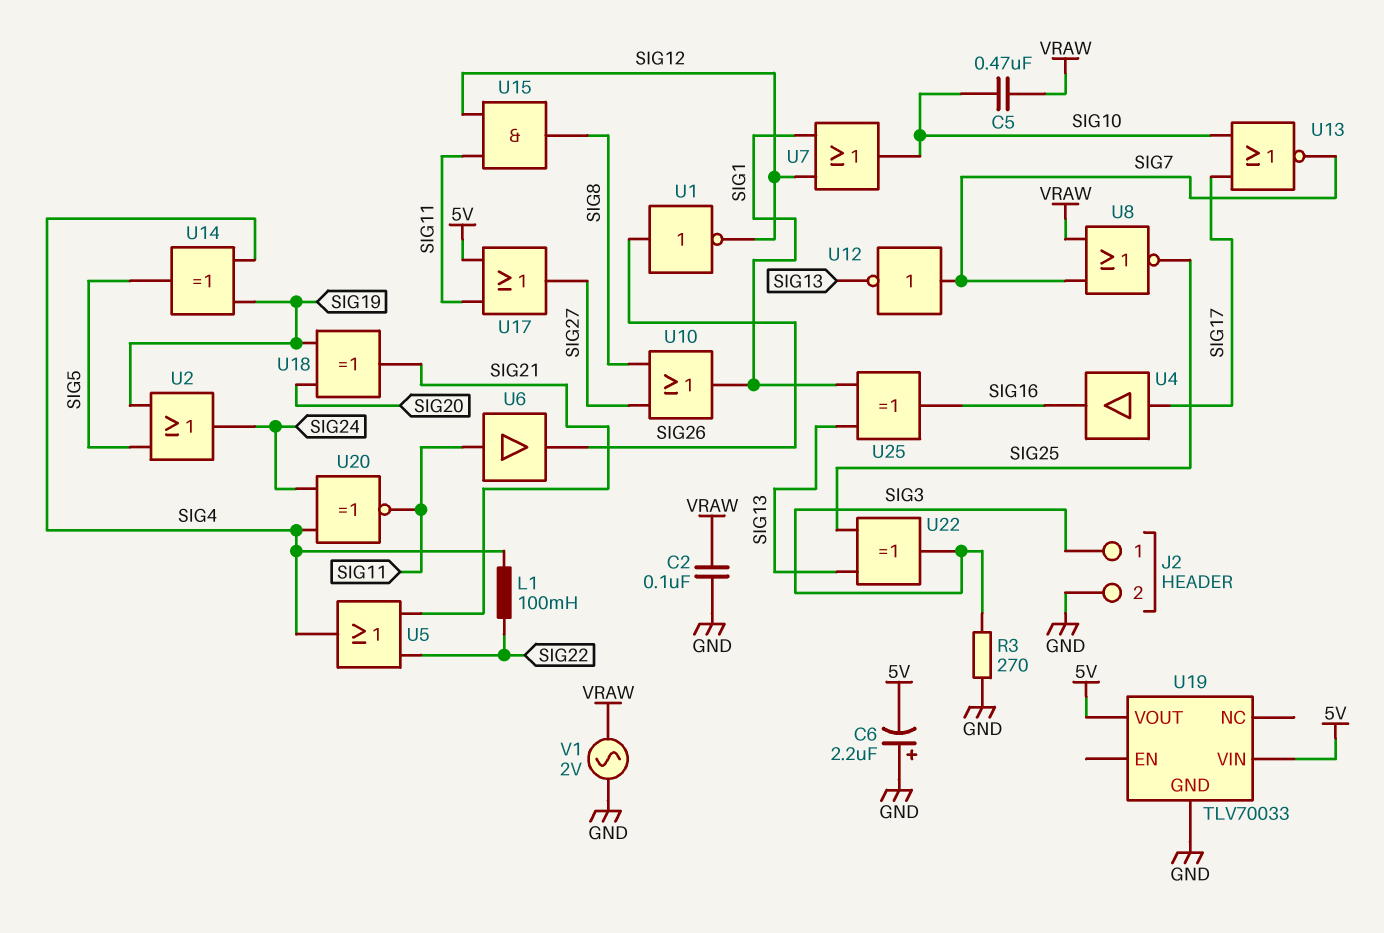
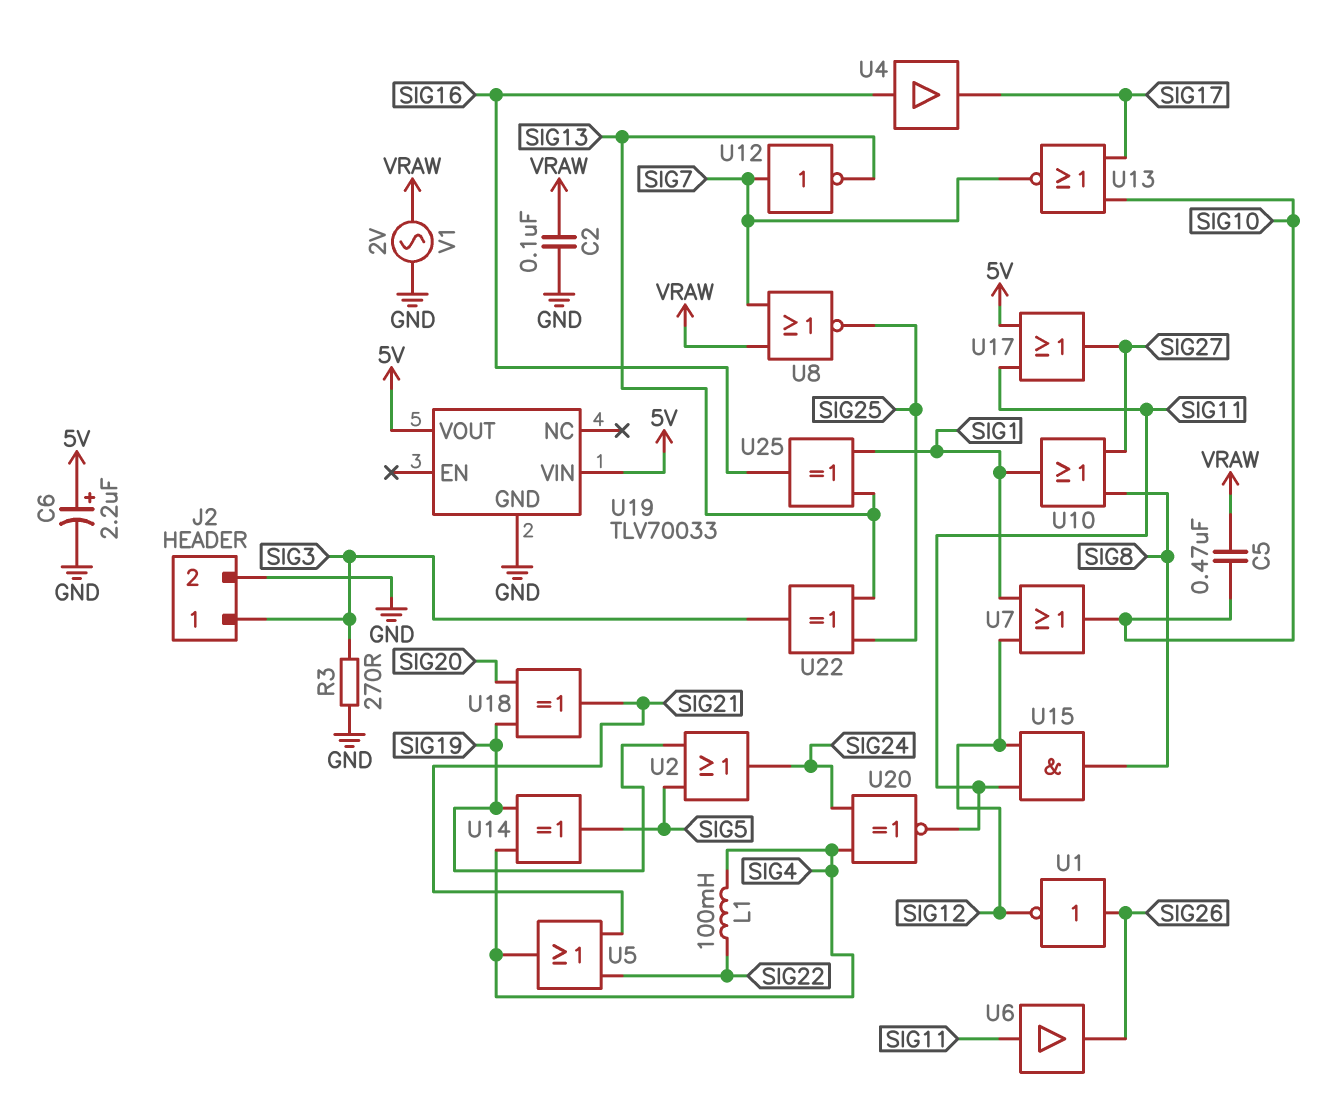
C6: 2.2uF (plus GND, minus 5V) -> 2.2uF (plus 5V, minus GND)
U4: buffer (in SIG17, out SIG16) -> buffer (in SIG16, out SIG17)

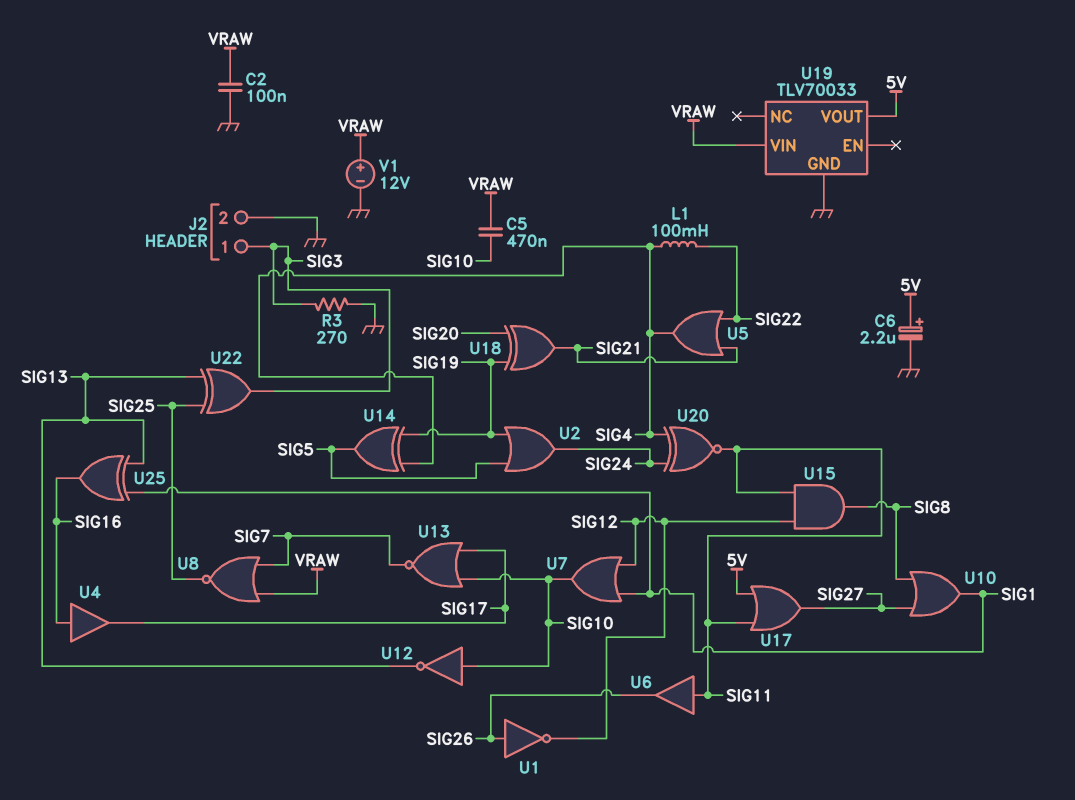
U12: NOT (in SIG7, out SIG13) -> NOT (in SIG10, out SIG13)
U19 pin VIN: 5V -> VRAW
V1: AC 2V (GND, VRAW) -> 12V (plus VRAW, minus GND)

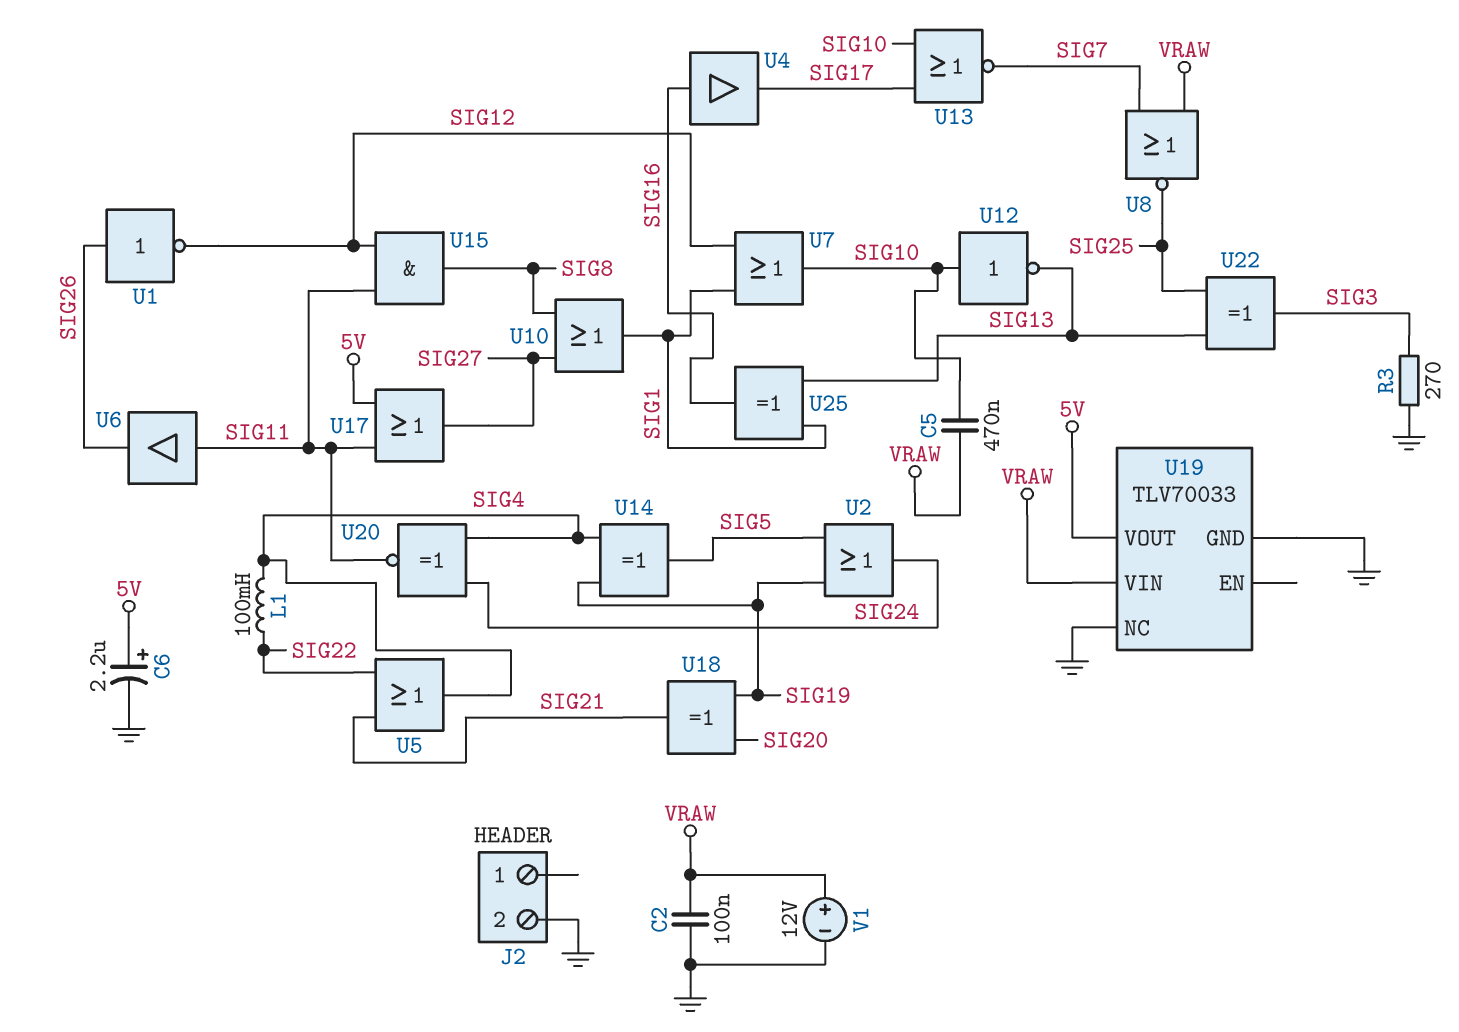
J2 pin 1: SIG3 -> none
U19 pin NC: none -> GND

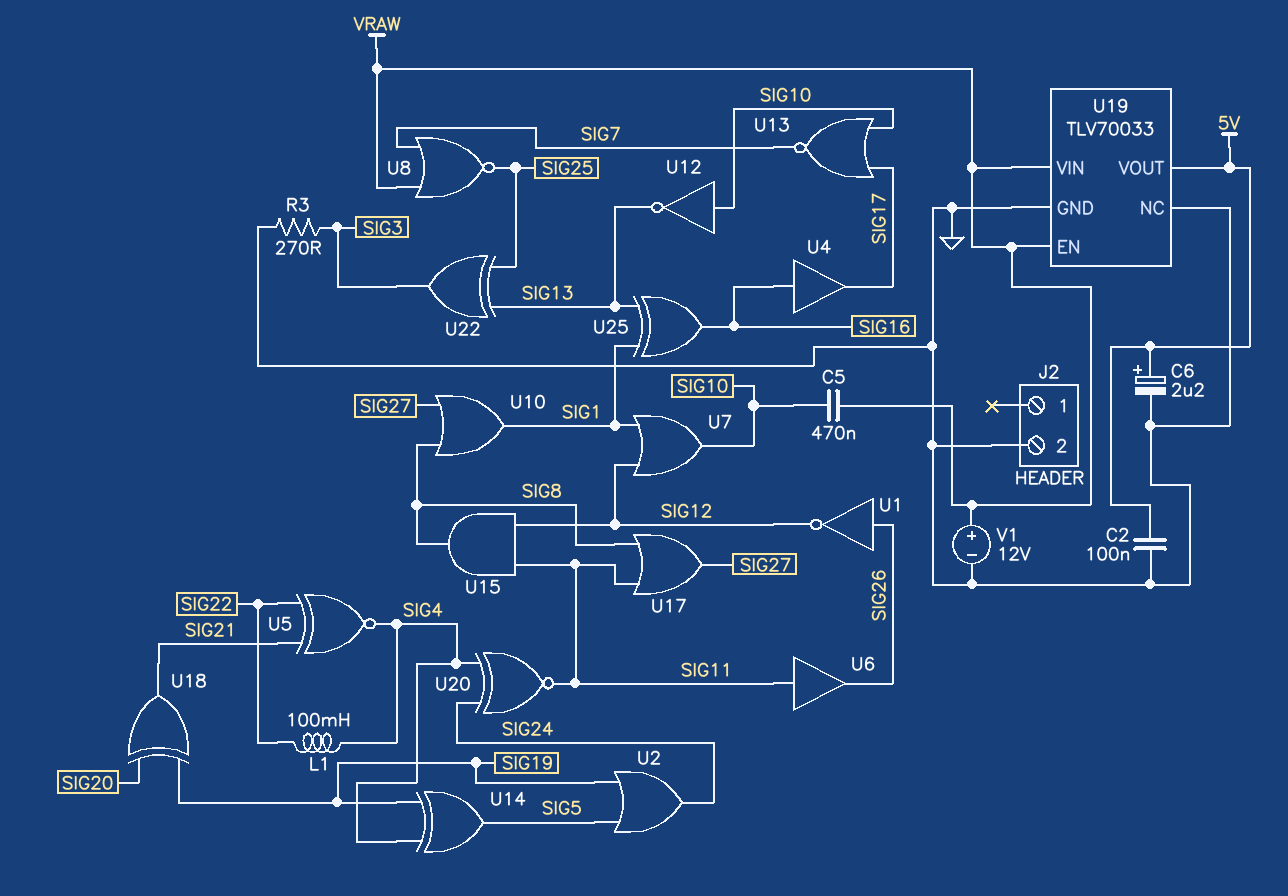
C2: 100nF (GND, VRAW) -> 100nF (5V, GND)
U5: OR (in SIG21, in SIG22, out SIG4) -> XNOR (in SIG21, in SIG22, out SIG4)
U17: OR (in 5V, in SIG11, out SIG27) -> OR (in SIG8, in SIG11, out SIG27)
U19 pin EN: none -> VRAW

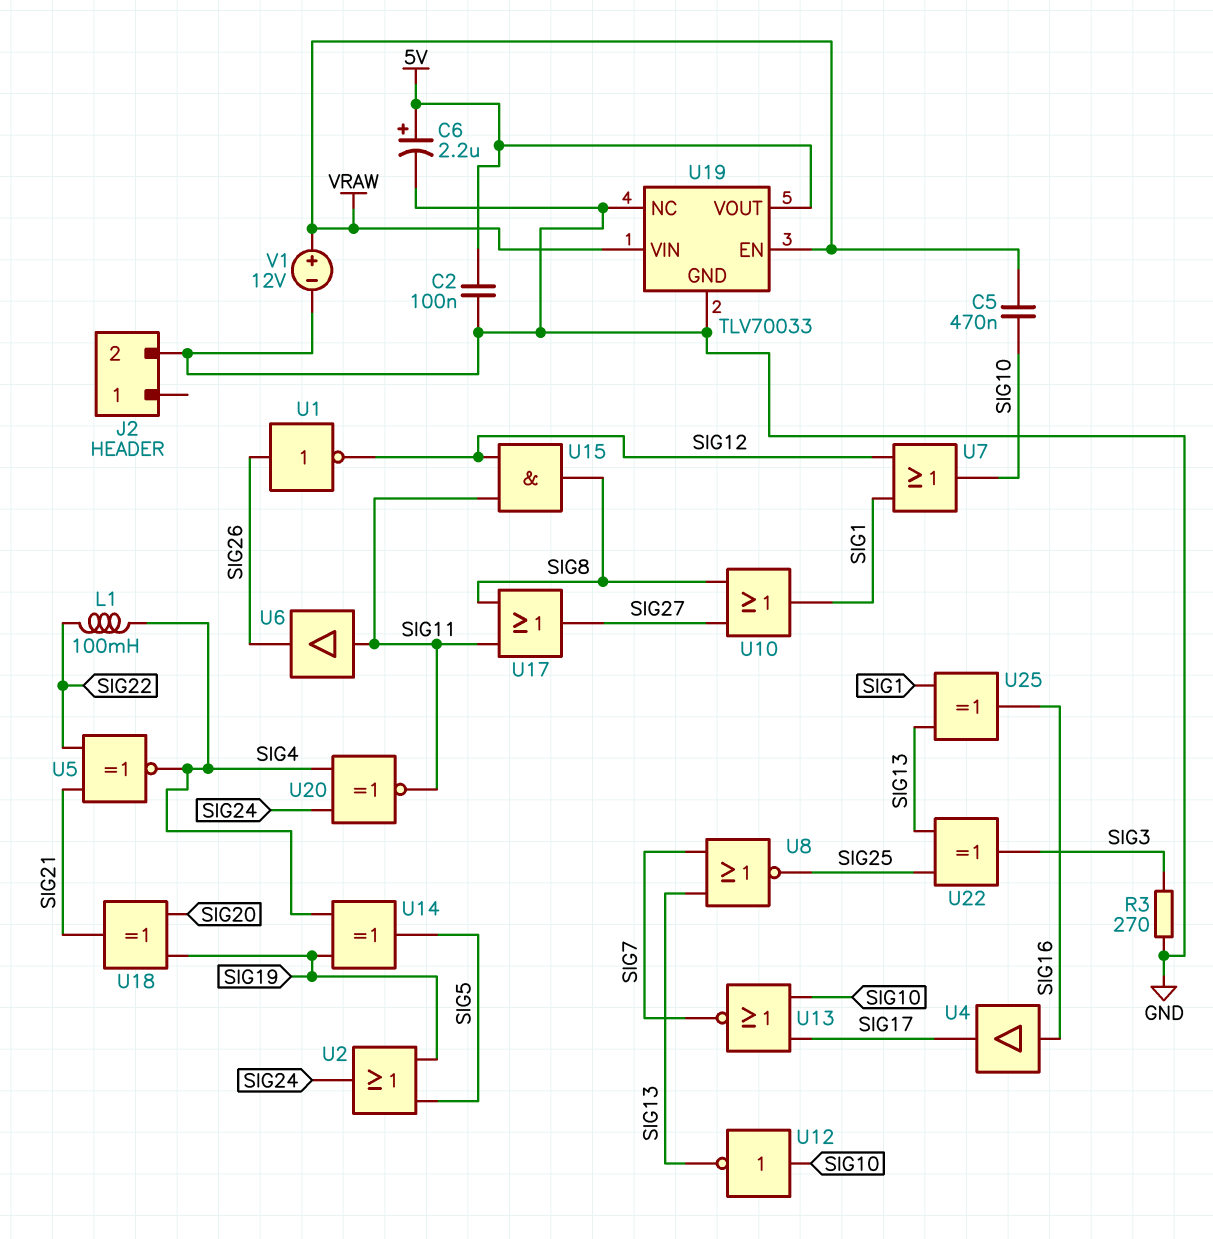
U8: NOR (in SIG7, in VRAW, out SIG25) -> NOR (in SIG7, in SIG13, out SIG25)

